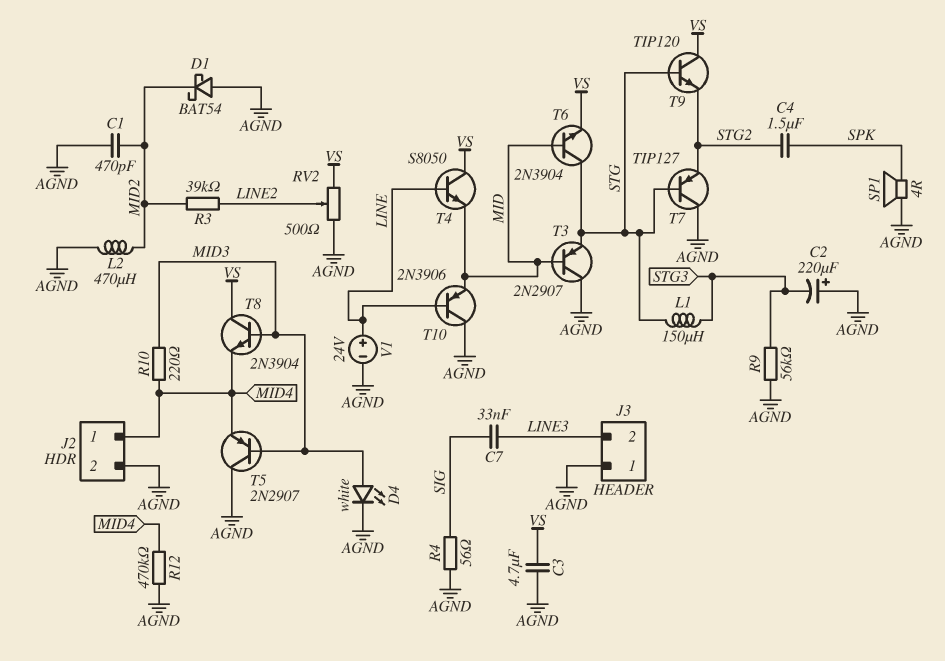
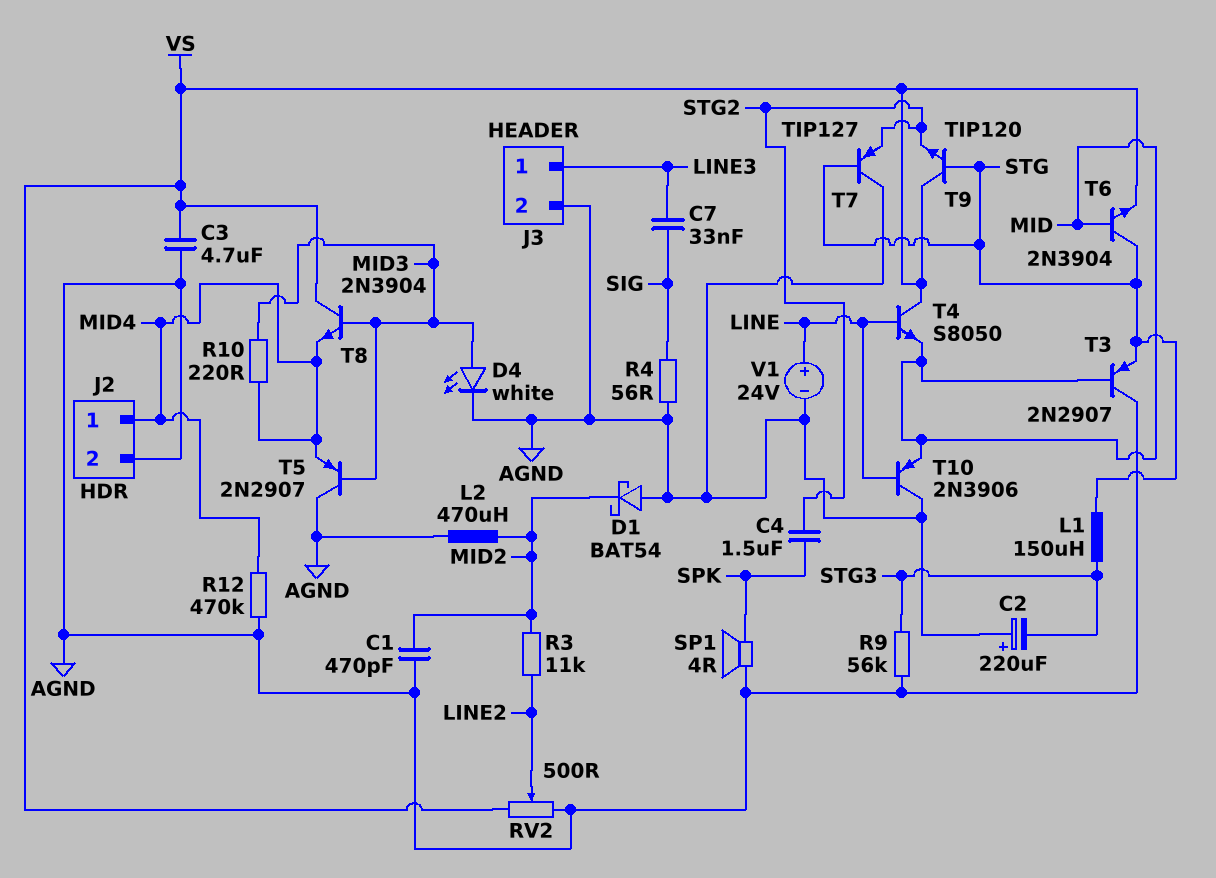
J3 pin 1: AGND -> LINE3
J3 pin 2: LINE3 -> AGND
R3: 39k (LINE2, MID2) -> 11k (LINE2, MID2)

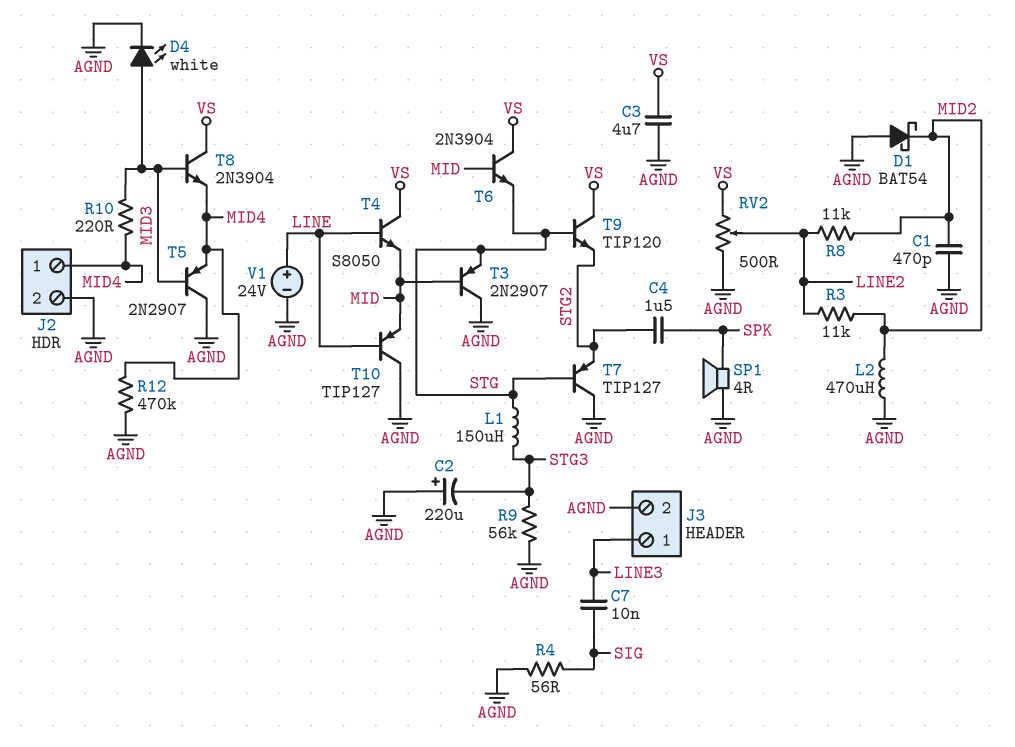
C7: 33nF (LINE3, SIG) -> 10nF (LINE3, SIG)
R8: none -> 11k (LINE2, MID2)
T6: NPN 2N3904 (B MID, C STG, E VS) -> NPN 2N3904 (B MID, C VS, E STG)
T10: PNP 2N3906 (B LINE, C AGND, E MID) -> PNP TIP127 (B LINE, C AGND, E MID)

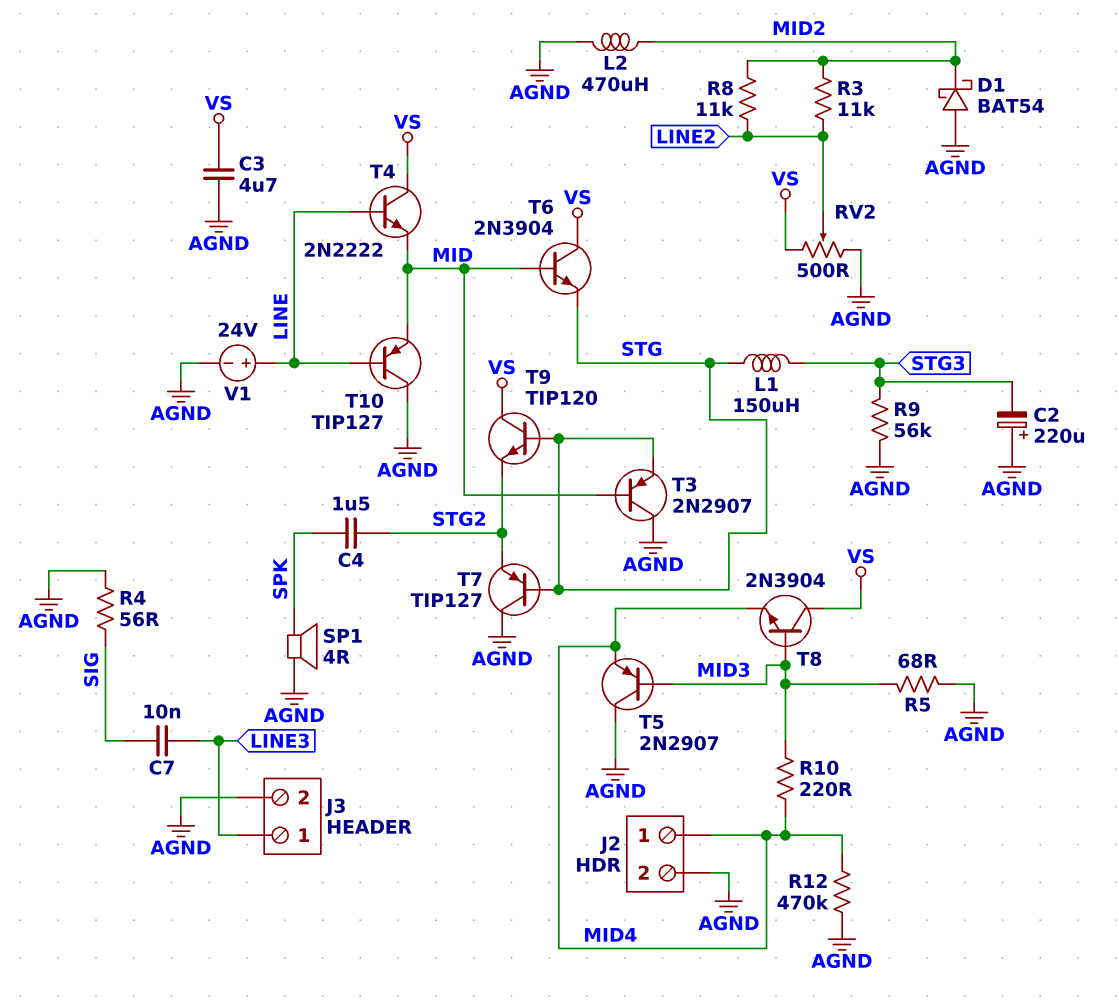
C1: 470pF (AGND, MID2) -> none
D4: LED white (A MID3, K AGND) -> none
R5: none -> 68 (AGND, MID3)
T4: NPN S8050 (B LINE, C VS, E MID) -> NPN 2N2222 (B LINE, C VS, E MID)

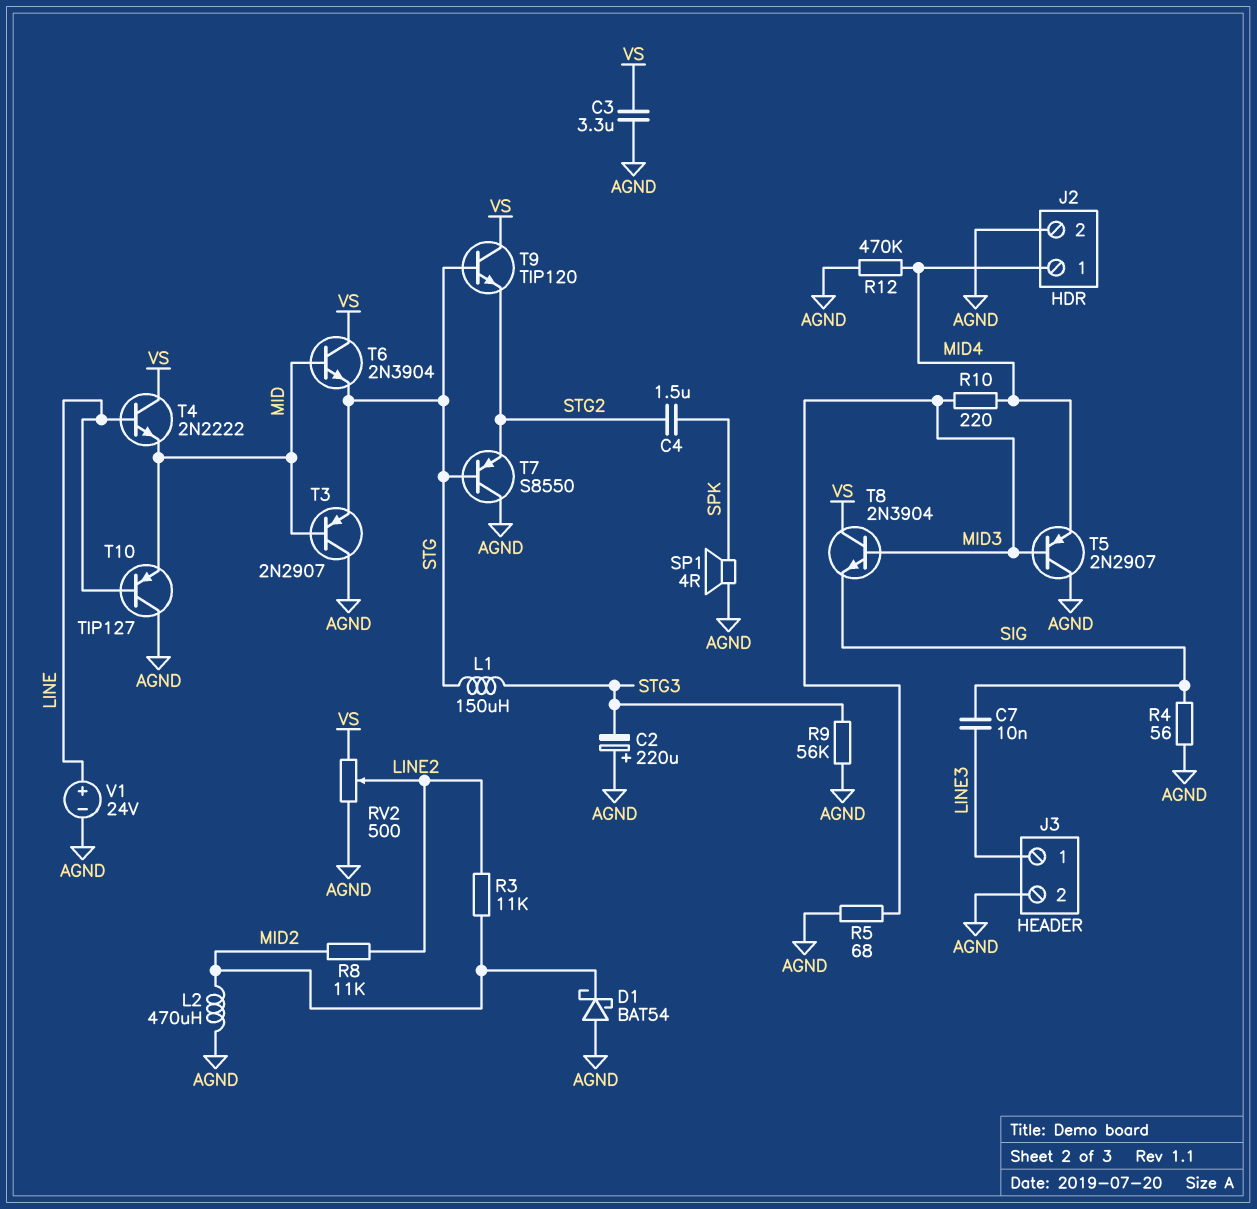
C3: 4.7uF (AGND, VS) -> 3.3uF (AGND, VS)
T7: PNP TIP127 (B STG, C AGND, E STG2) -> PNP S8550 (B STG, C AGND, E STG2)
T8: NPN 2N3904 (B MID3, C VS, E MID4) -> NPN 2N3904 (B MID3, C VS, E SIG)

